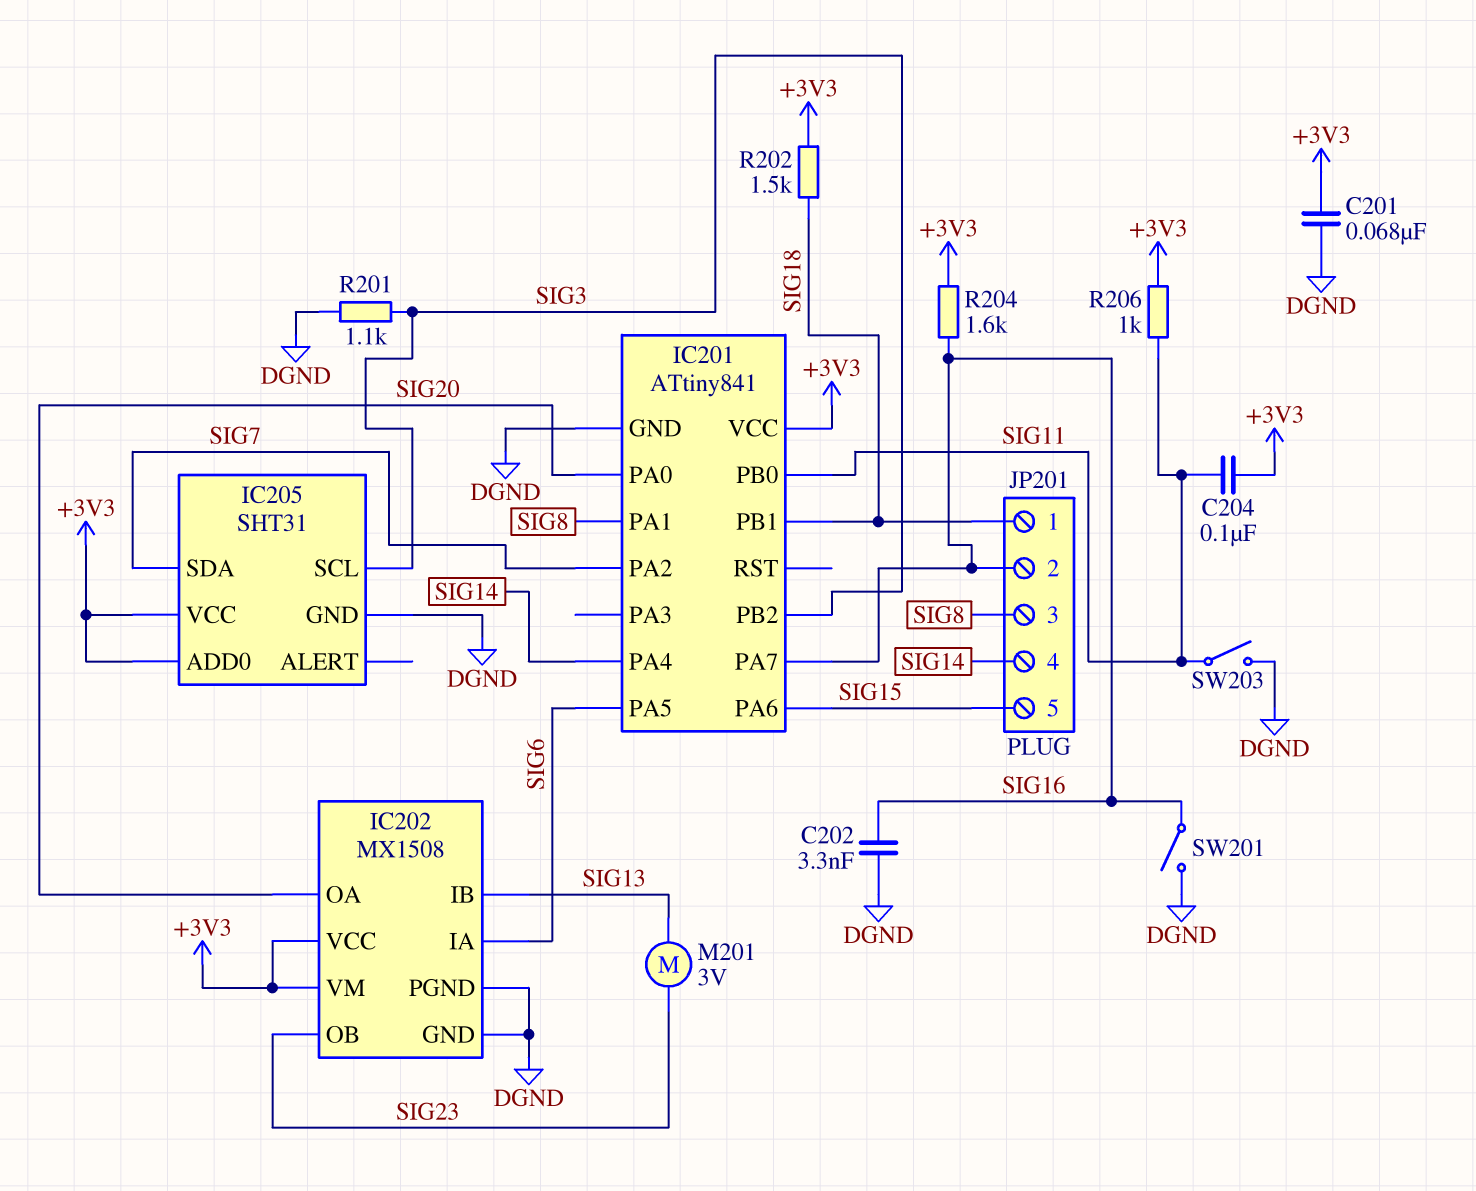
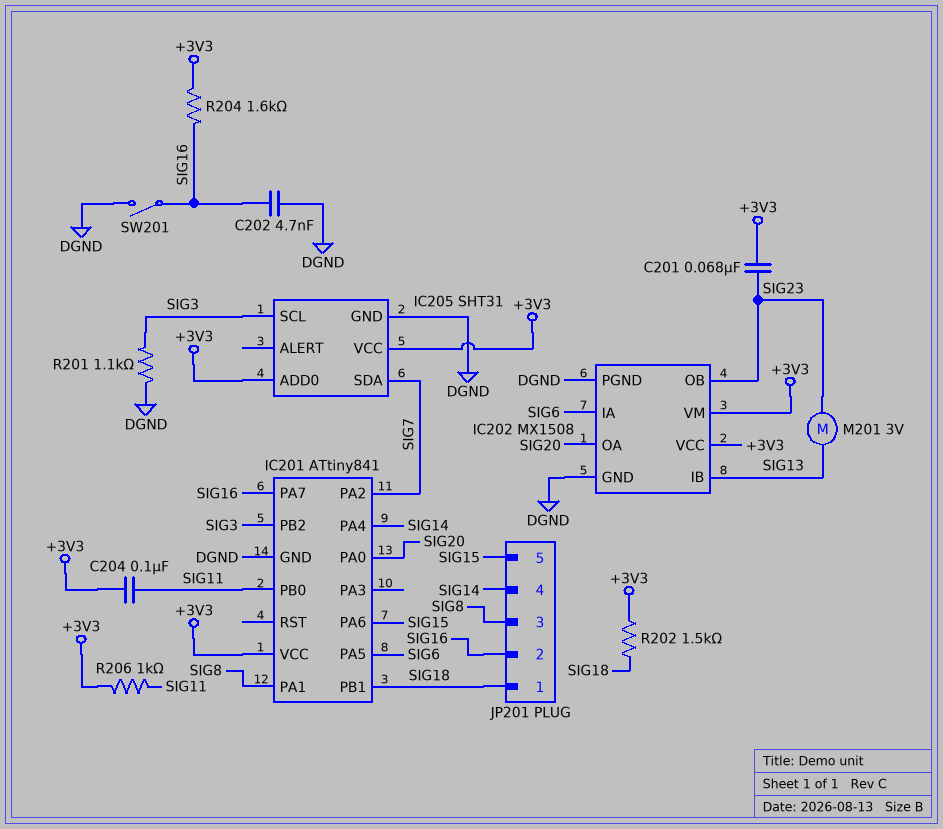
C201: 68nF (+3V3, DGND) -> 68nF (+3V3, SIG23)
C202: 3.3nF (DGND, SIG16) -> 4.7nF (DGND, SIG16)
SW203: switch (DGND, SIG11) -> none

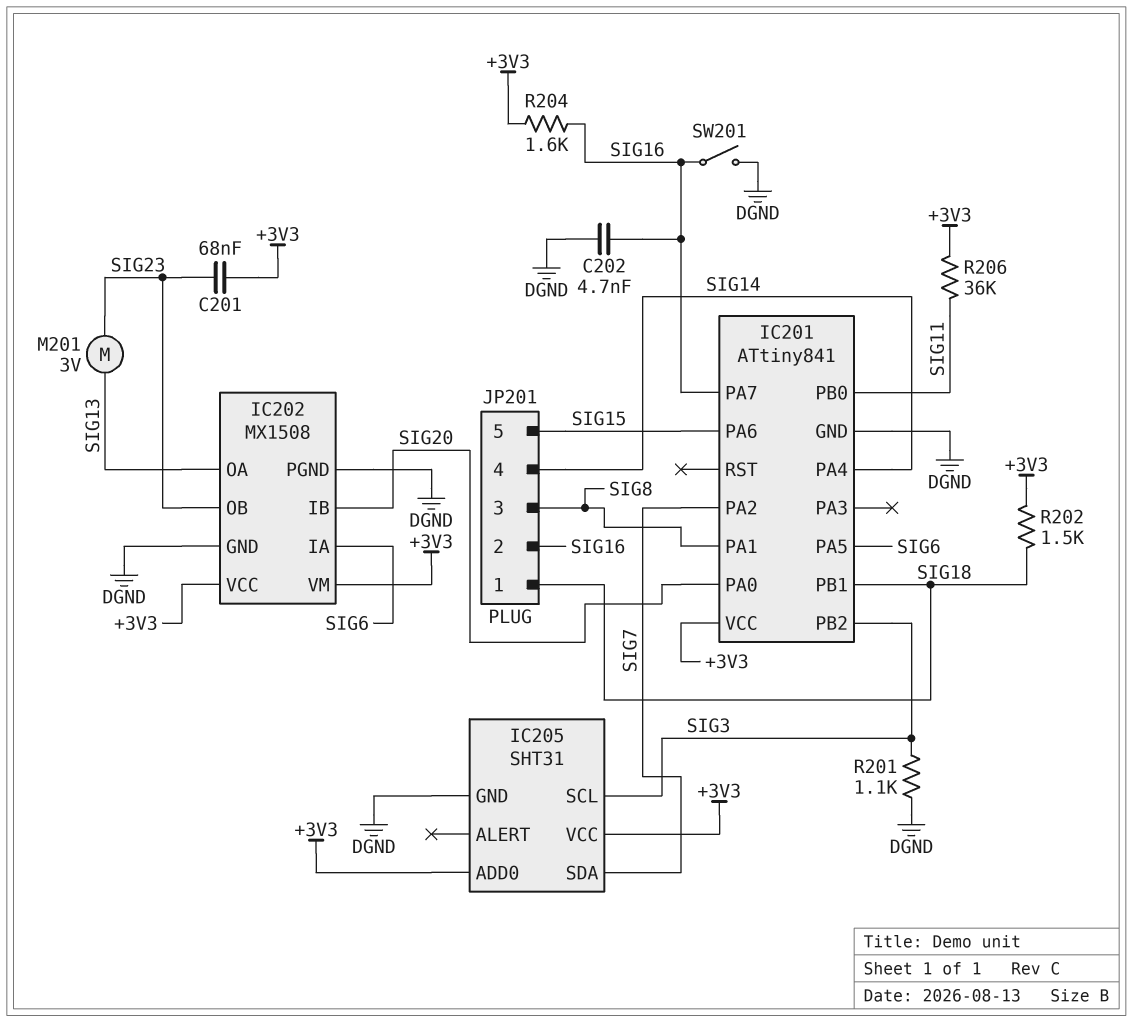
C204: 100nF (+3V3, SIG11) -> none
IC202 pin IB: SIG13 -> SIG20
IC202 pin OA: SIG20 -> SIG13
R206: 1k (+3V3, SIG11) -> 36k (+3V3, SIG11)

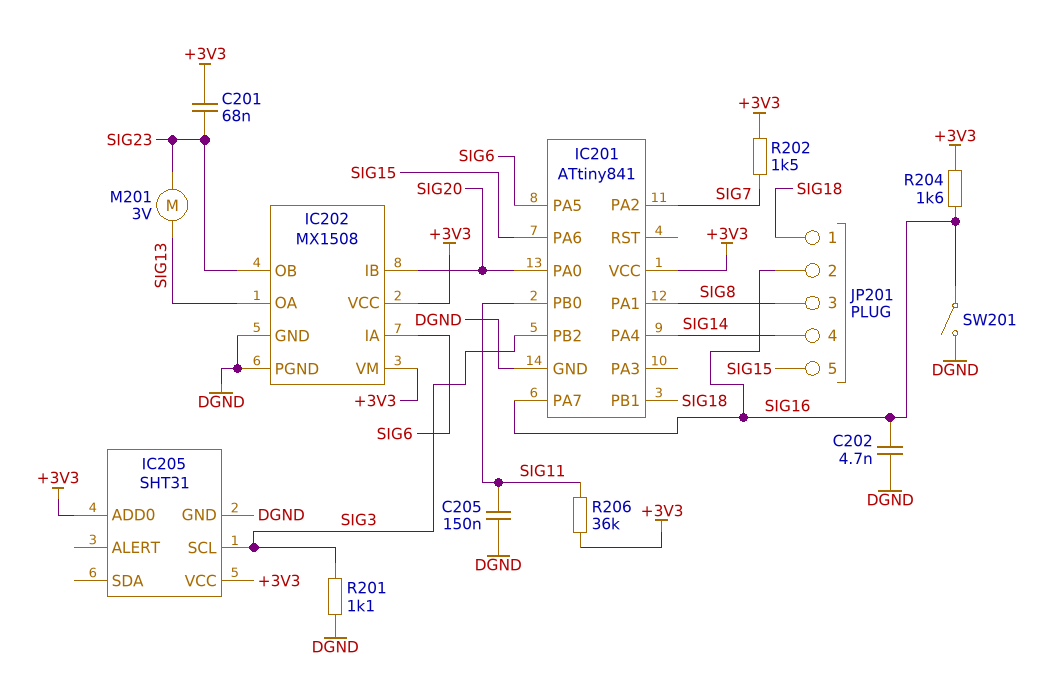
C205: none -> 150nF (DGND, SIG11)
IC205 pin SDA: SIG7 -> none
R202: 1.5k (+3V3, SIG18) -> 1.5k (+3V3, SIG7)

